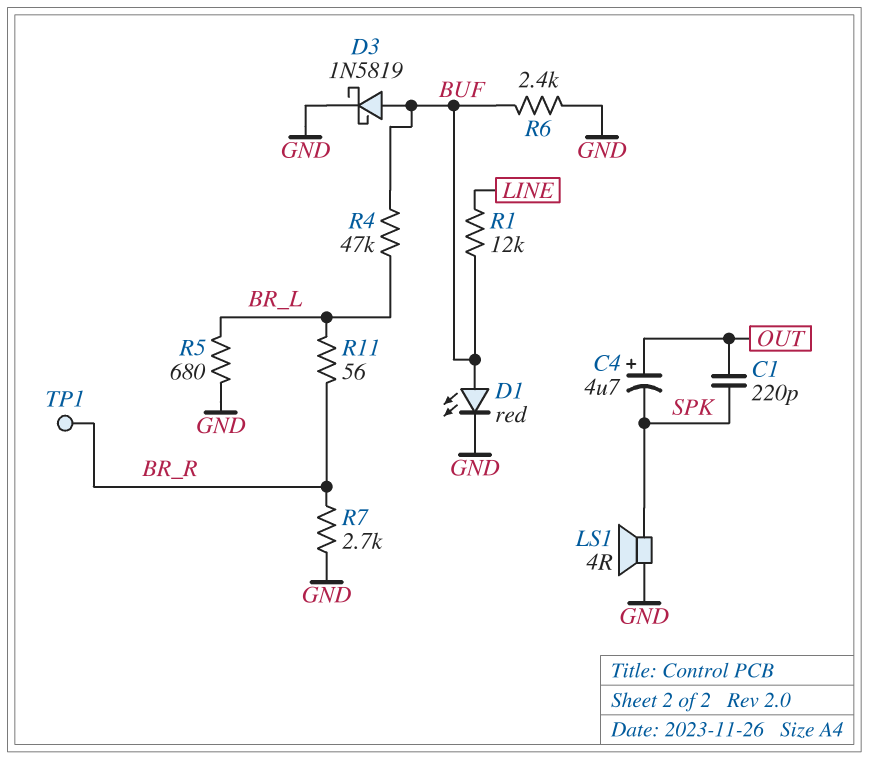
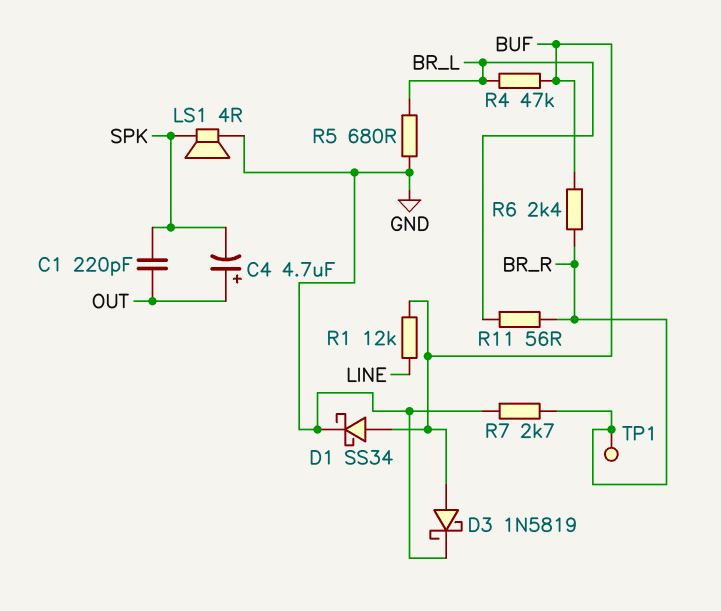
D1: LED red (A BUF, K GND) -> schottky SS34 (A BUF, K GND)
R6: 2.4k (BUF, GND) -> 2.4k (BR_R, BUF)

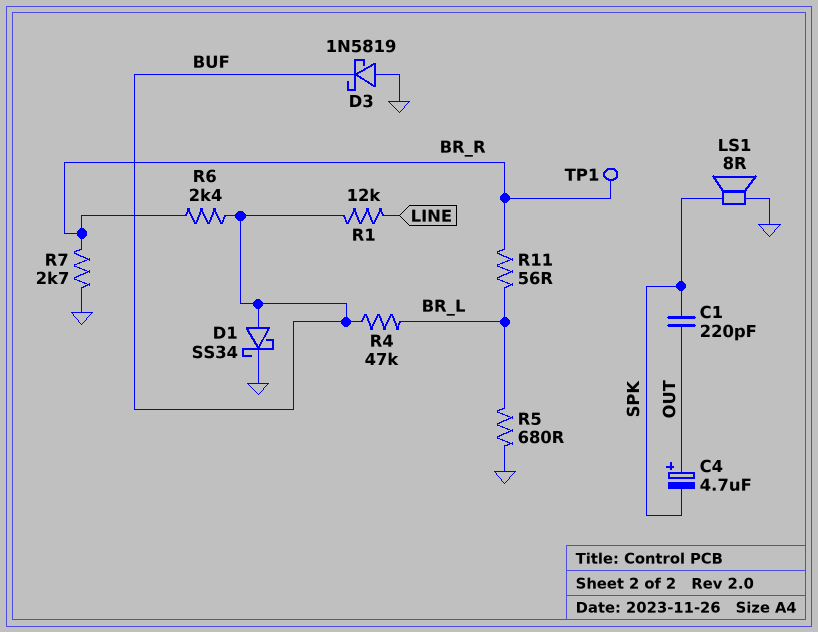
D3: schottky 1N5819 (A BUF, K GND) -> schottky 1N5819 (A GND, K BUF)
LS1: speaker 4R (GND, SPK) -> speaker 8R (GND, SPK)

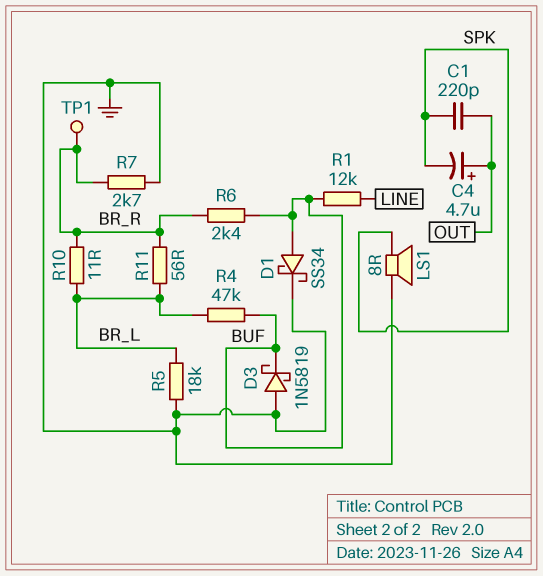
R5: 680 (BR_L, GND) -> 18k (BR_L, GND)
R10: none -> 11 (BR_L, BR_R)

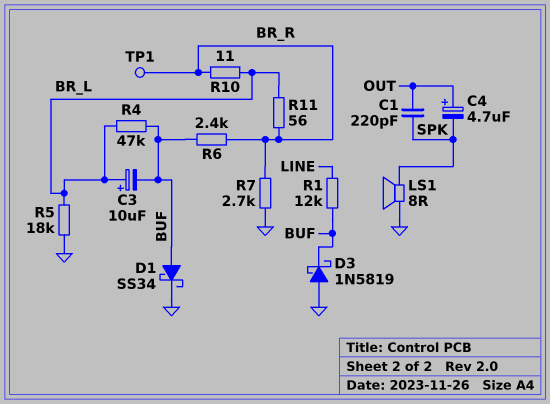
C3: none -> 10uF (plus BR_L, minus BUF)

